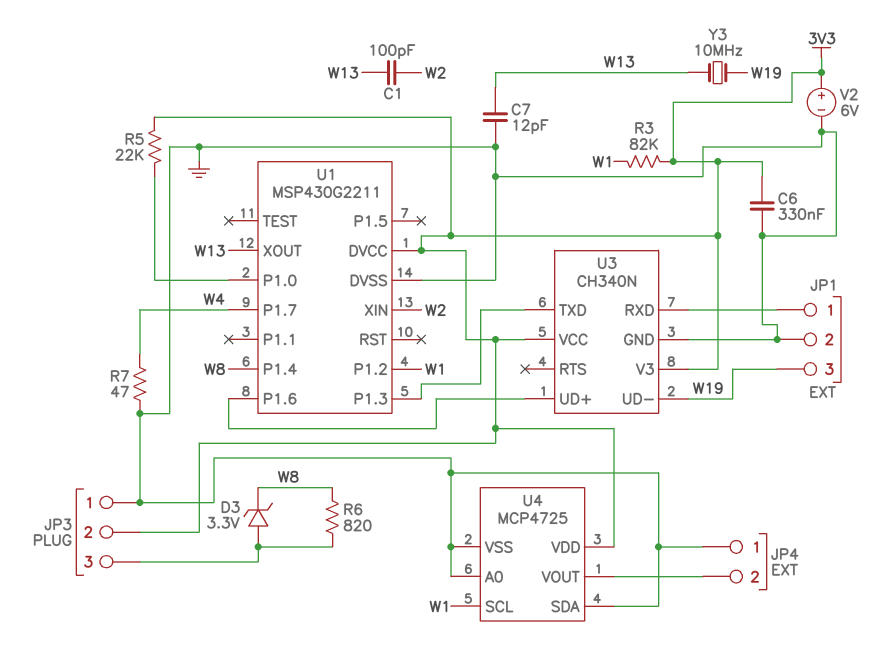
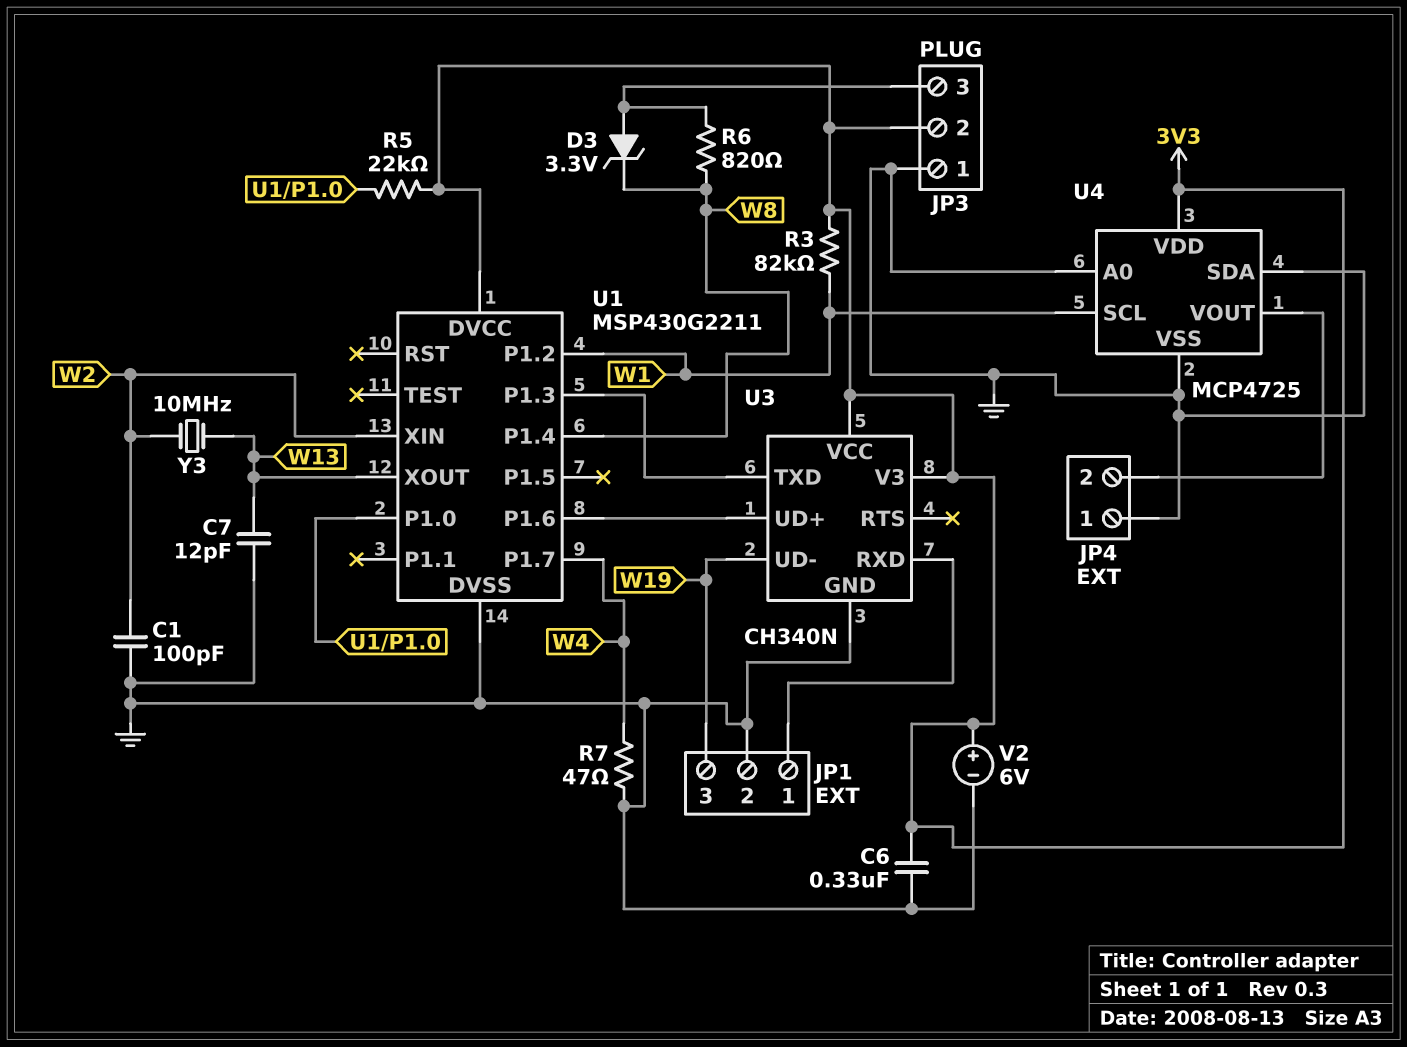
C1: 100pF (W2, W13) -> 100pF (GND, W2)
Y3: 10MHz (W13, W19) -> 10MHz (W2, W13)

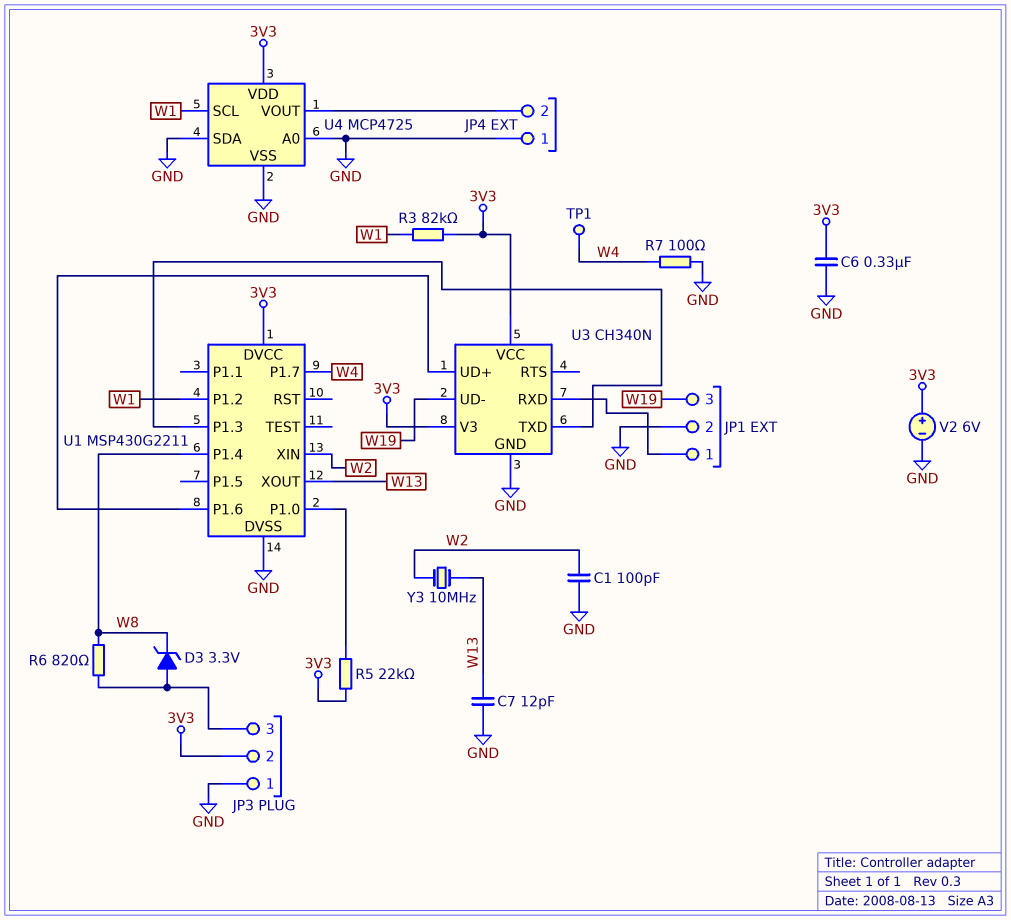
R7: 47 (GND, W4) -> 100 (GND, W4)
TP1: none -> test point (W4)

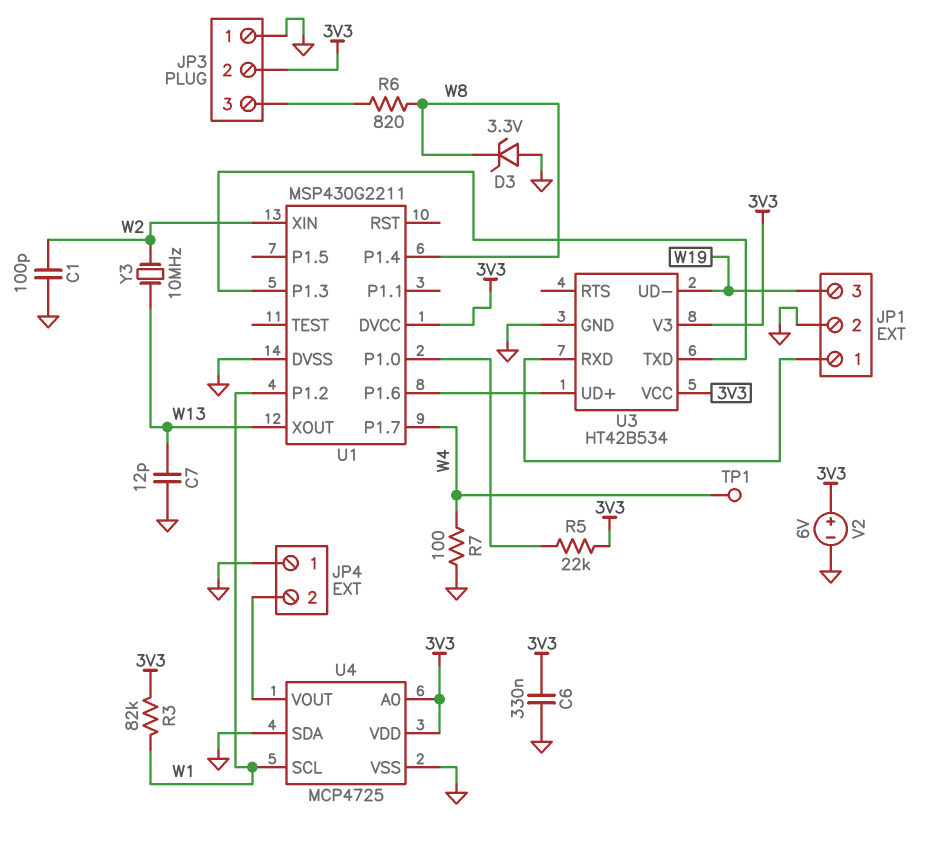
D3: zener 3.3V (A JP3/3, K W8) -> zener 3.3V (A GND, K W8)
U3: CH340N -> HT42B534
U4 pin A0: GND -> 3V3

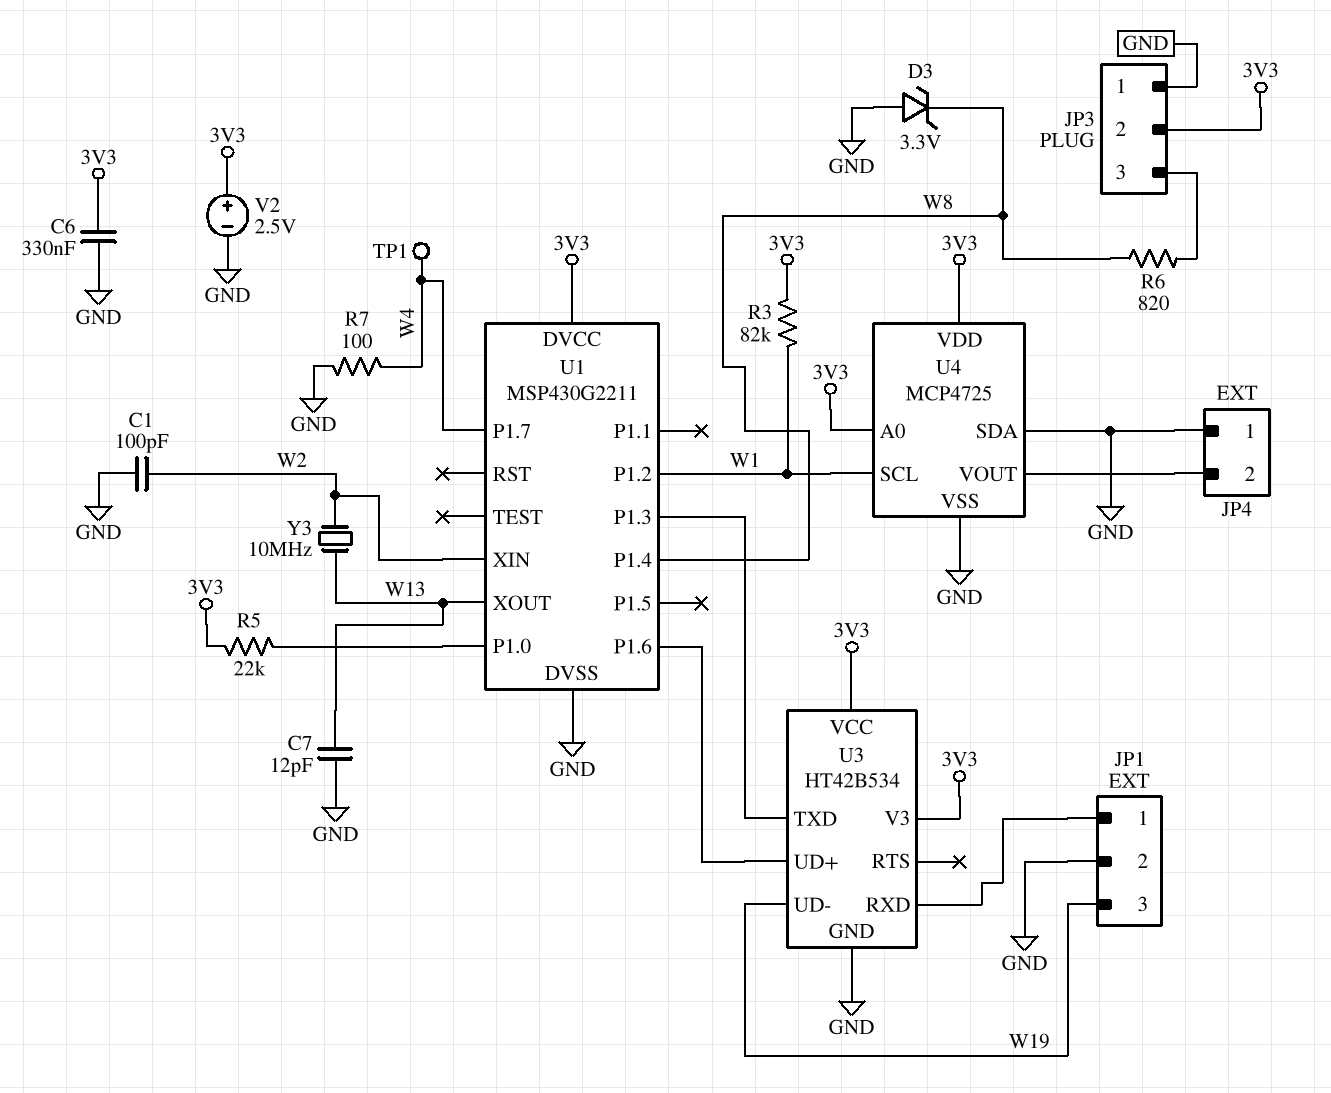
V2: 6V (plus 3V3, minus GND) -> 2.5V (plus 3V3, minus GND)

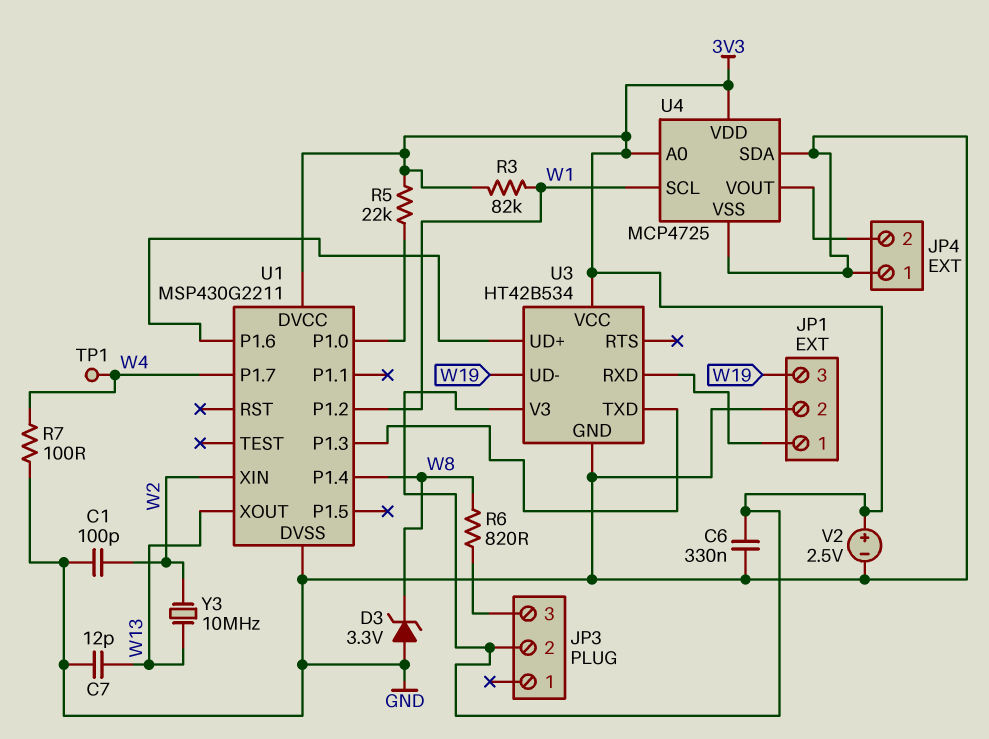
JP3 pin 1: GND -> none

